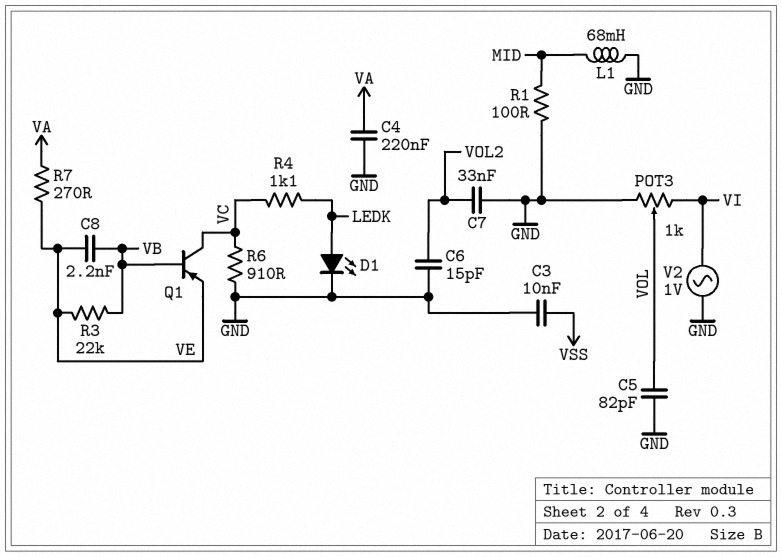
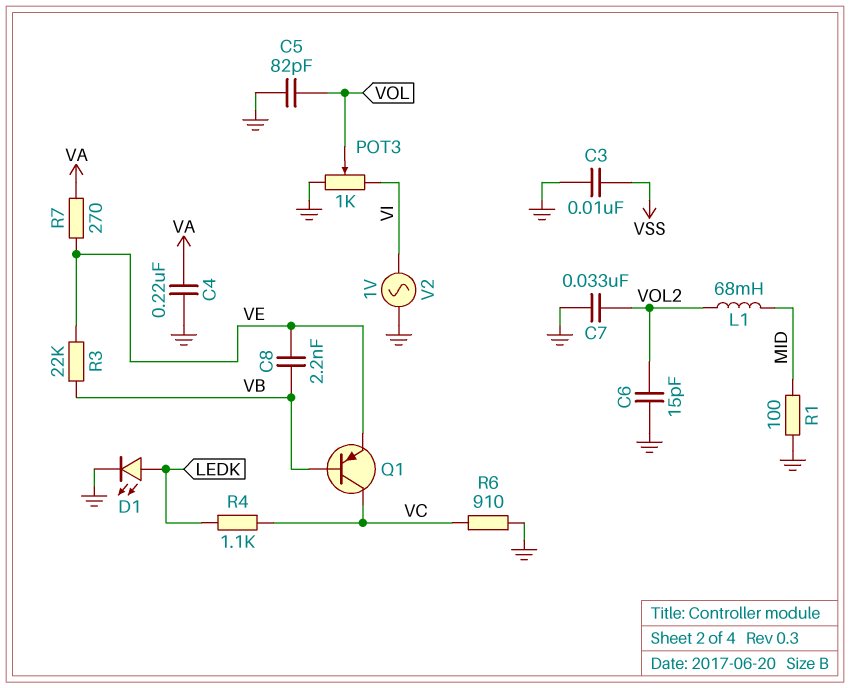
L1: 68mH (GND, MID) -> 68mH (MID, VOL2)

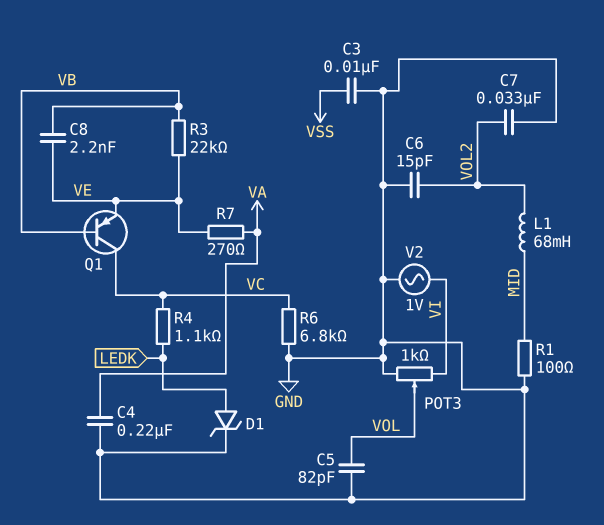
D1: LED (A LEDK, K GND) -> zener (A LEDK, K GND)
R6: 910 (GND, VC) -> 6.8k (GND, VC)

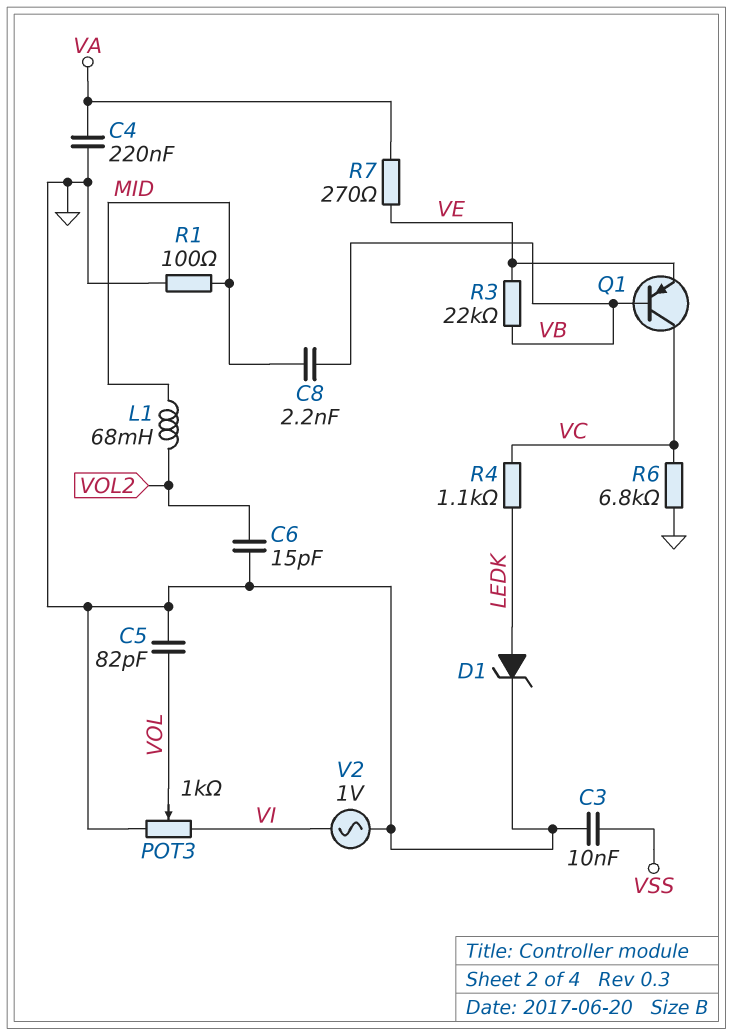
C7: 33nF (GND, VOL2) -> none
C8: 2.2nF (VB, VE) -> 2.2nF (MID, VB)

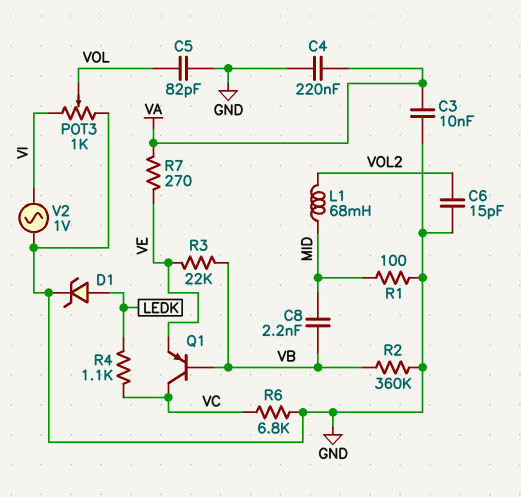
C3: 10nF (GND, VSS) -> 10nF (GND, VA)
R2: none -> 360k (GND, VB)

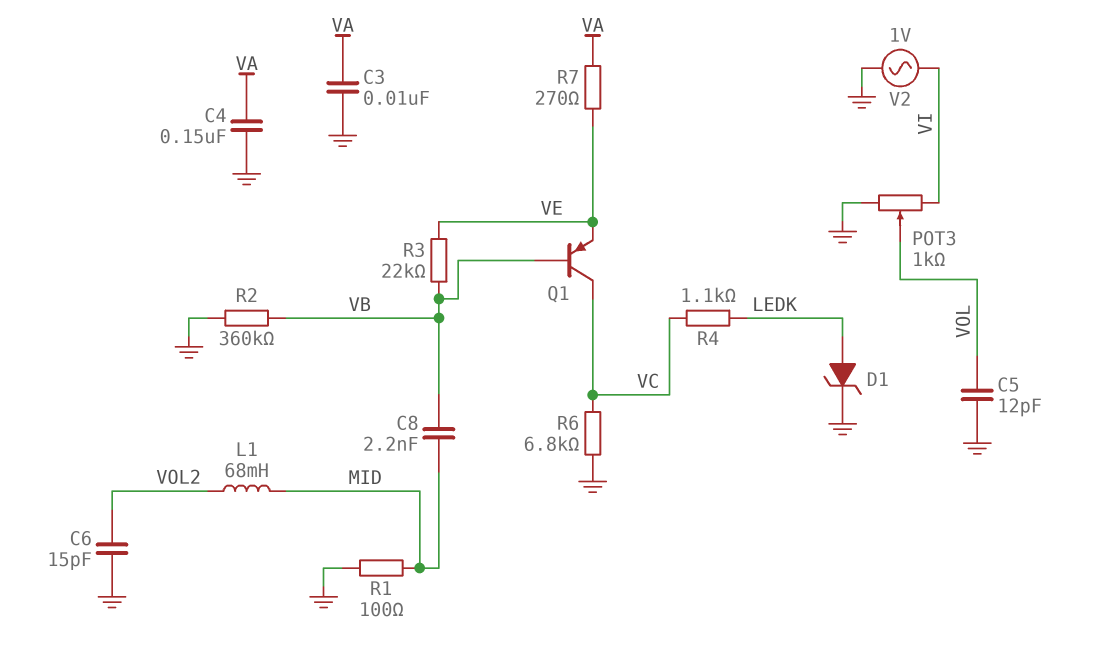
C4: 220nF (GND, VA) -> 150nF (GND, VA)
C5: 82pF (GND, VOL) -> 12pF (GND, VOL)

